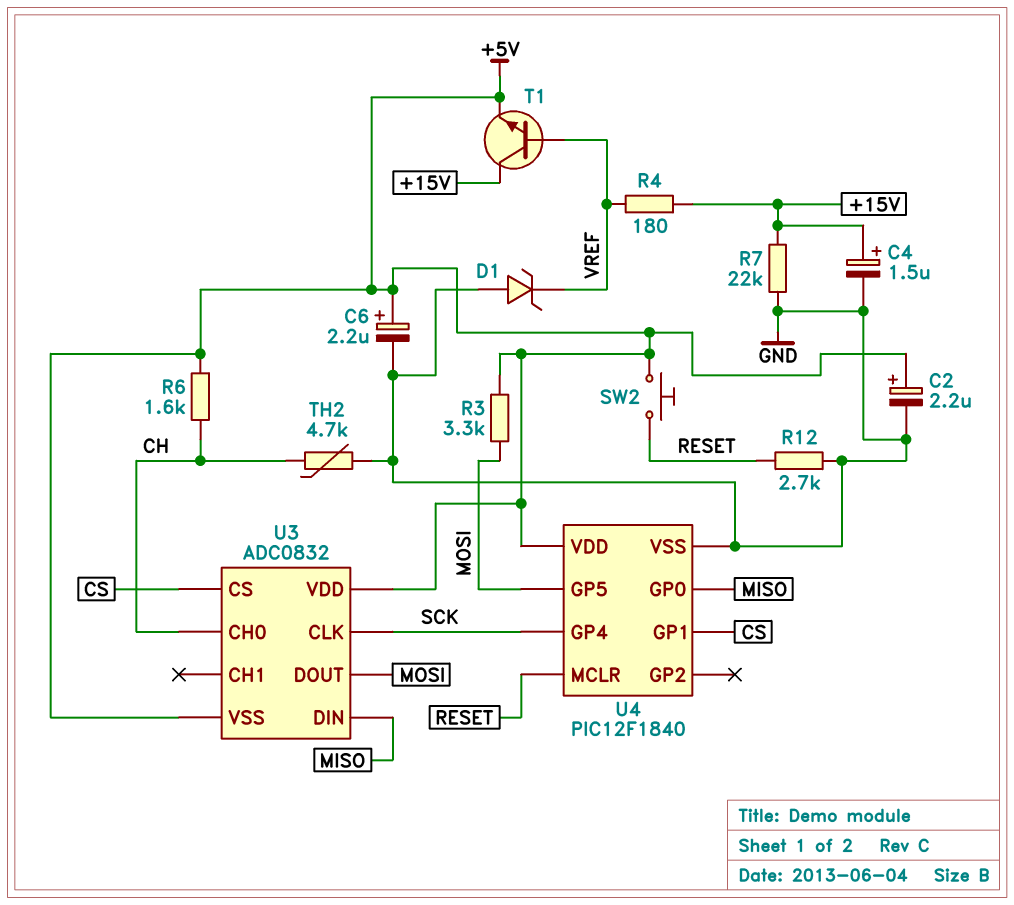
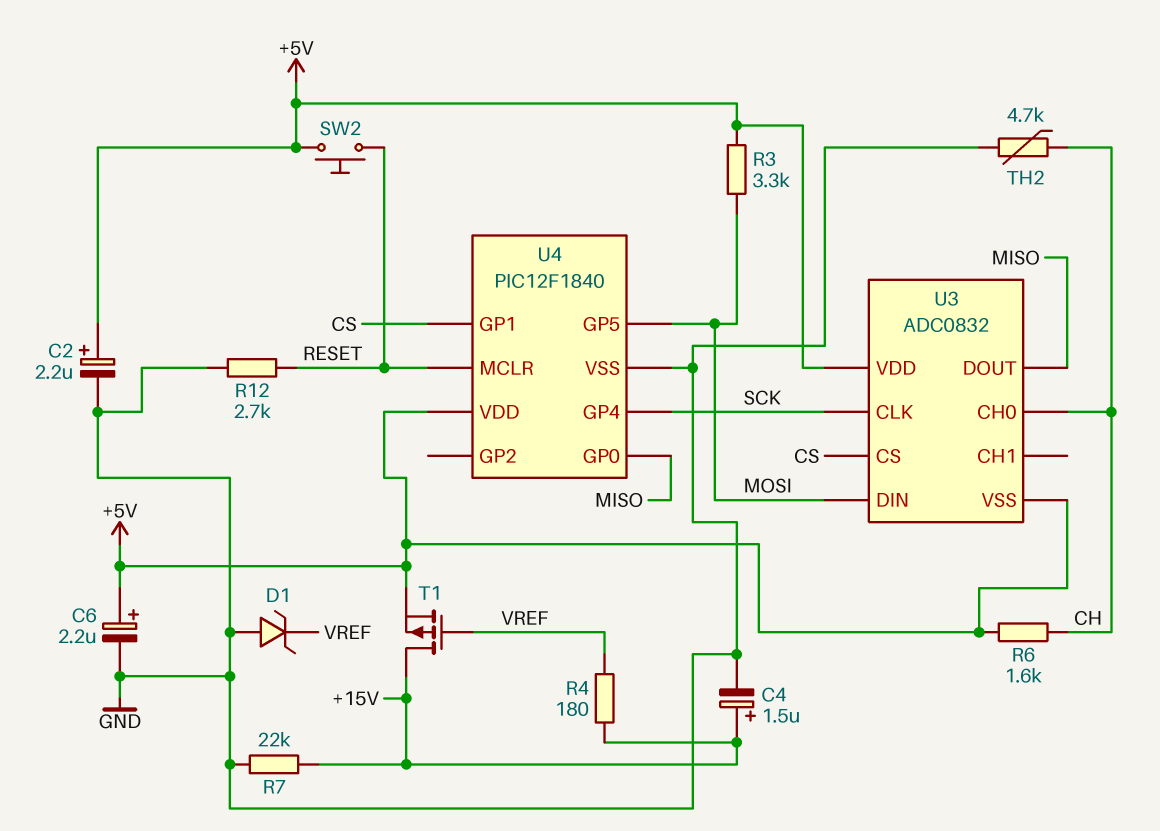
T1: NPN (B VREF, C +15V, E +5V) -> PMOS (G VREF, D +15V, S +5V)
U3 pin DIN: MISO -> MOSI
U3 pin DOUT: MOSI -> MISO

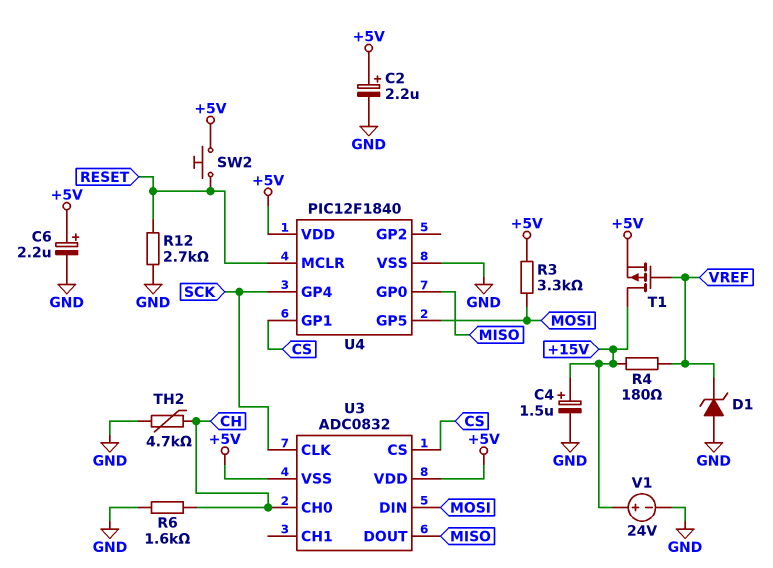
R6: 1.6k (+5V, CH) -> 1.6k (CH, GND)
R7: 22k (+15V, GND) -> none
V1: none -> 24V (plus +15V, minus GND)

